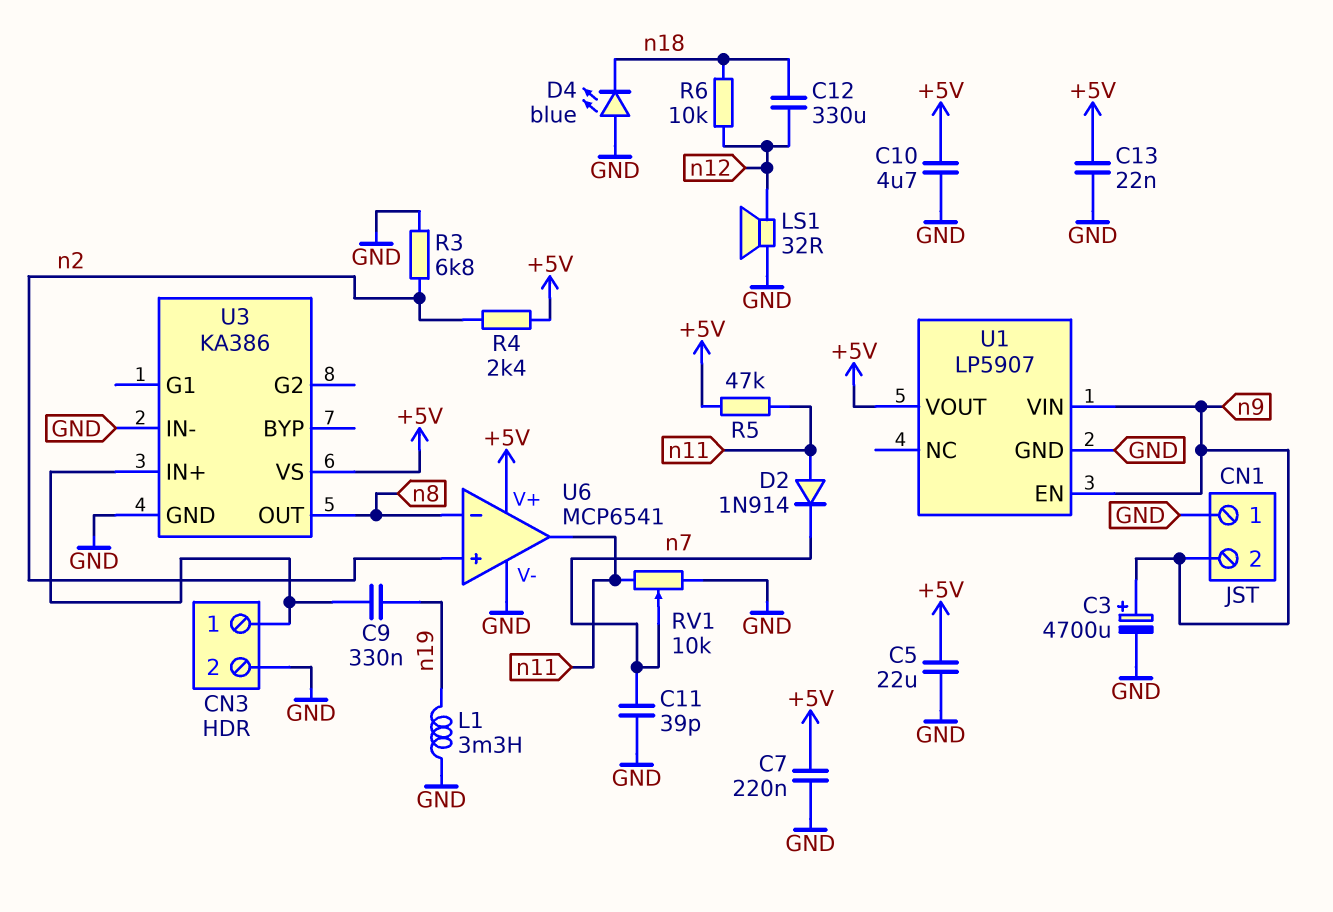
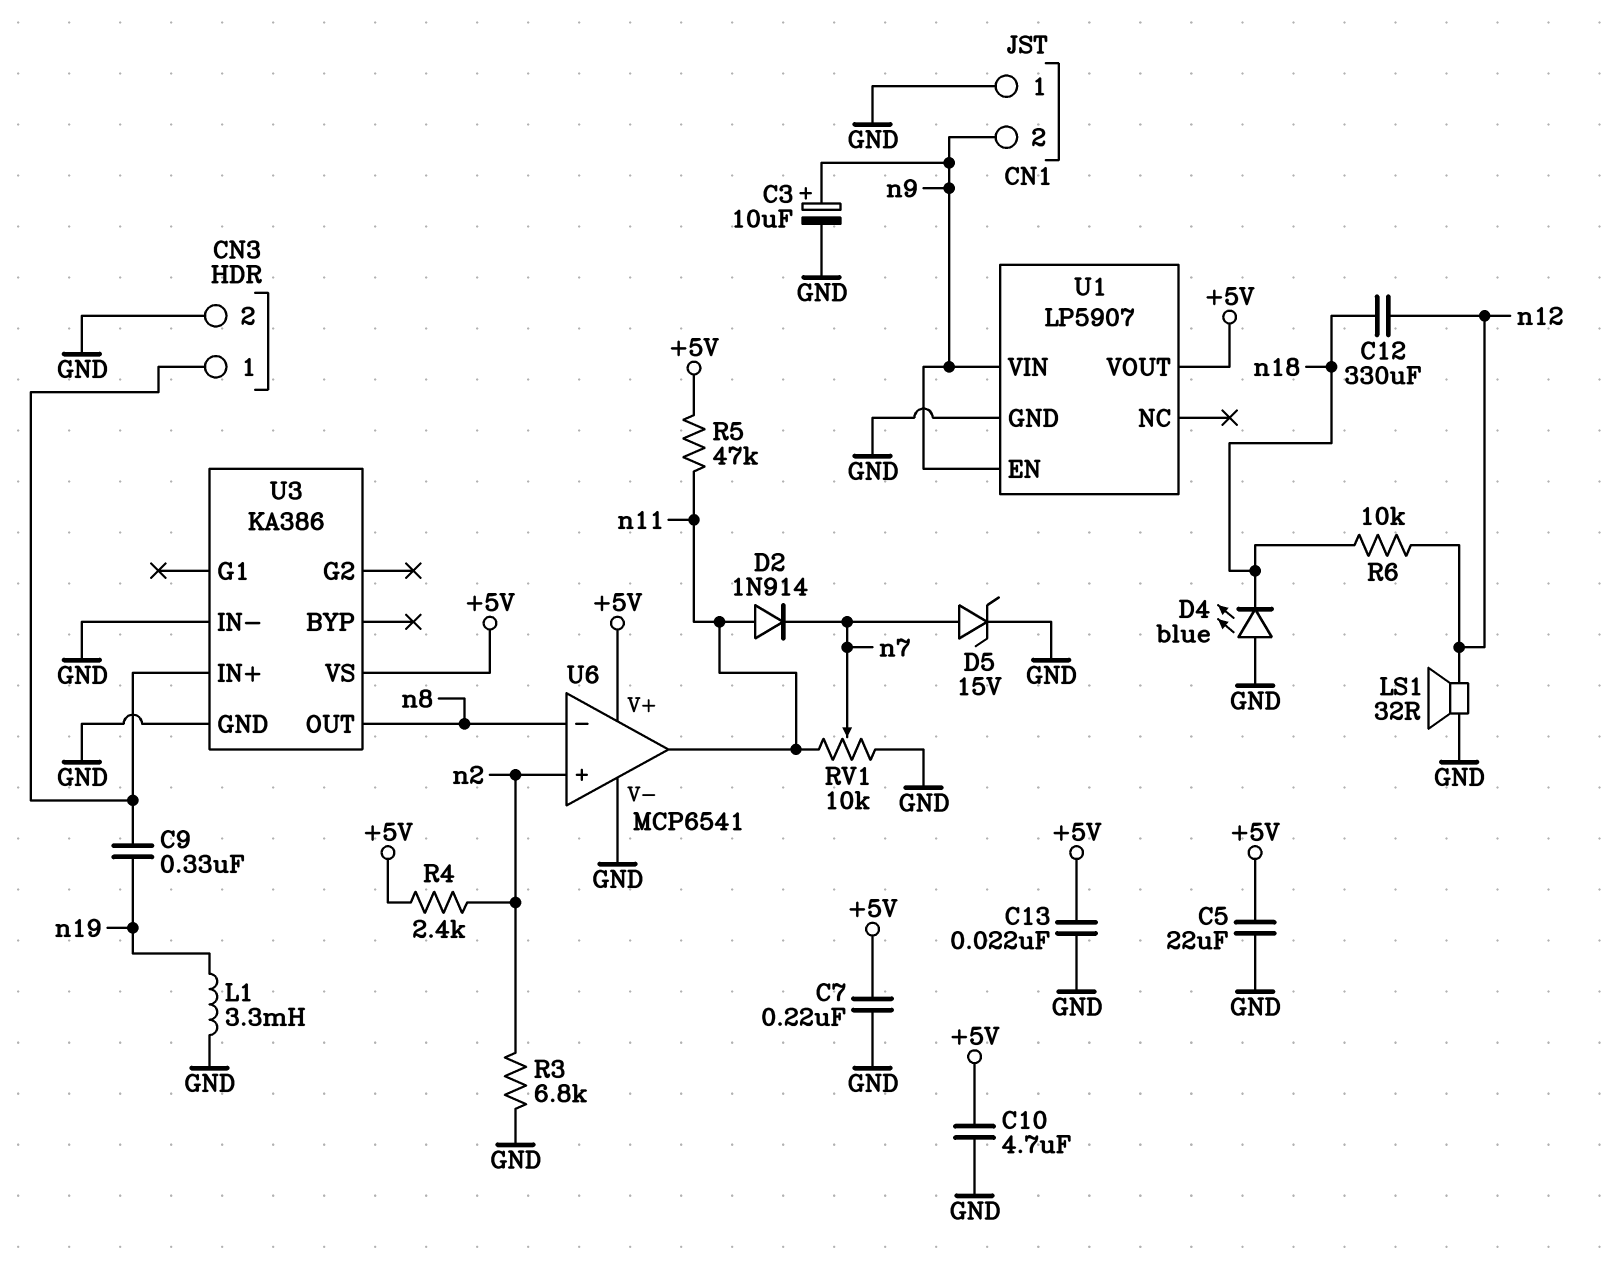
C3: 4700uF (plus n9, minus GND) -> 10uF (plus n9, minus GND)
C11: 39pF (GND, n7) -> none
D5: none -> zener 15V (A n7, K GND)

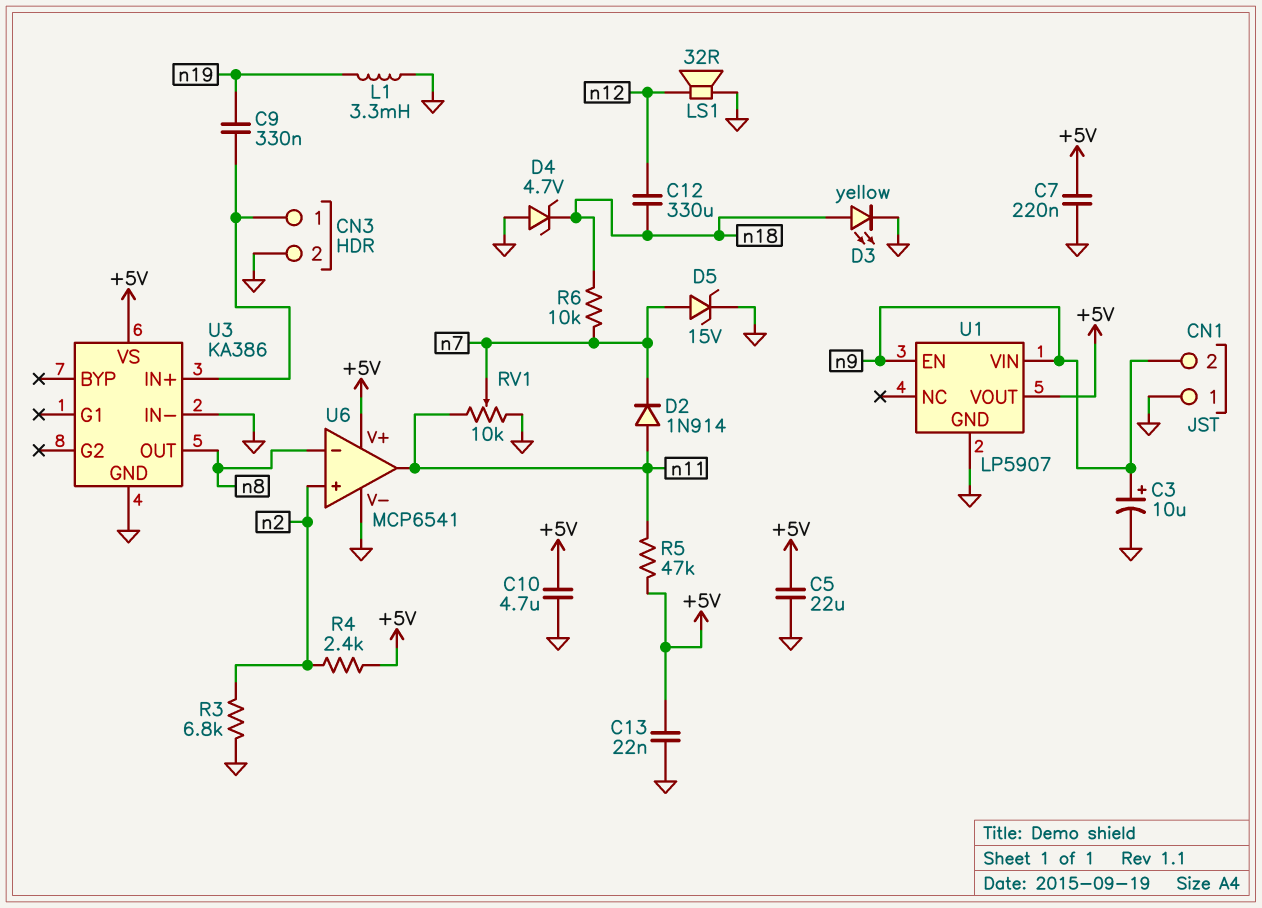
D3: none -> LED yellow (A n18, K GND)
D4: LED blue (A GND, K n18) -> zener 4.7V (A GND, K n18)
R6: 10k (n12, n18) -> 10k (n7, n18)

